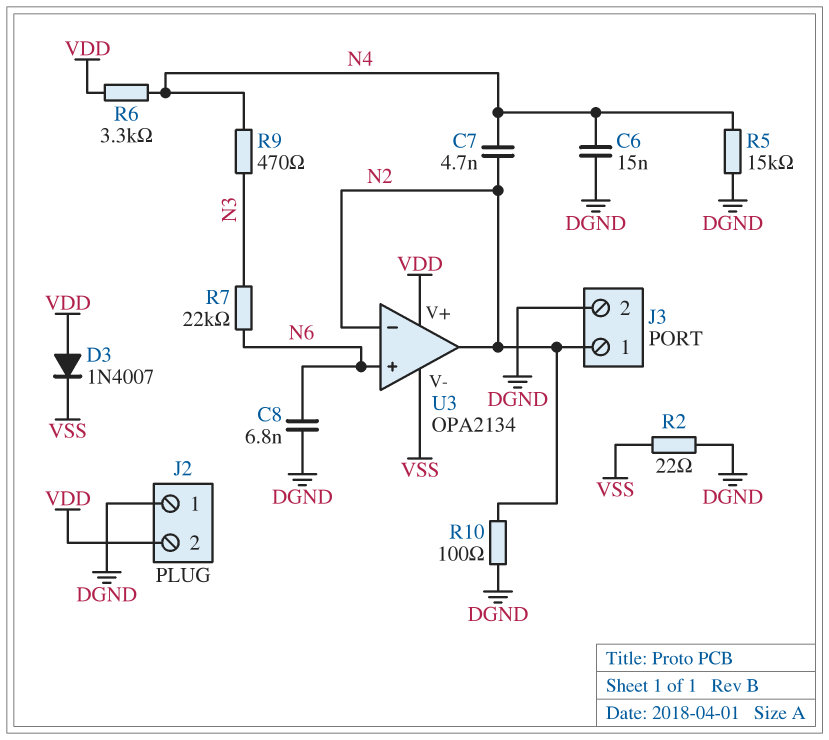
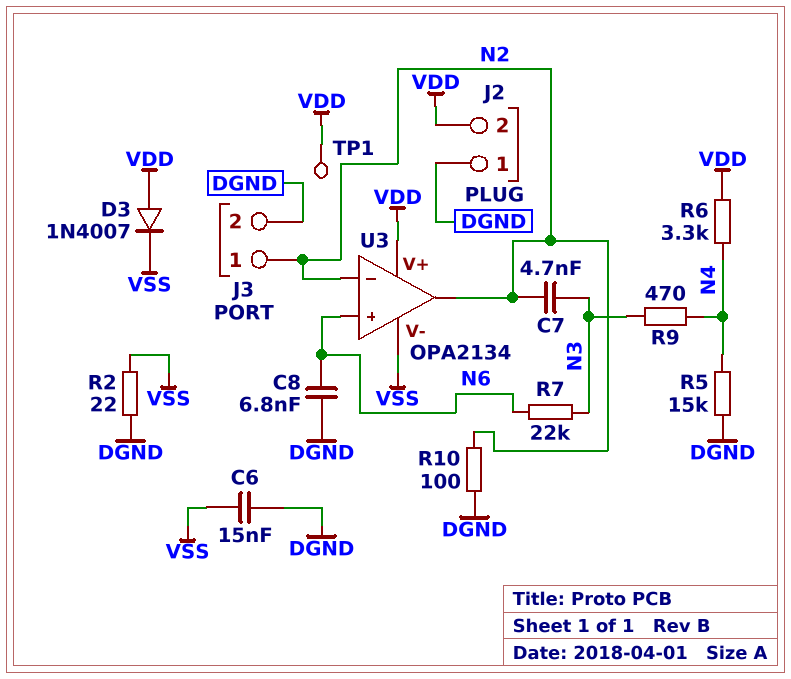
C6: 15nF (DGND, N4) -> 15nF (DGND, VSS)
C7: 4.7nF (N2, N4) -> 4.7nF (N2, N3)
TP1: none -> test point (VDD)

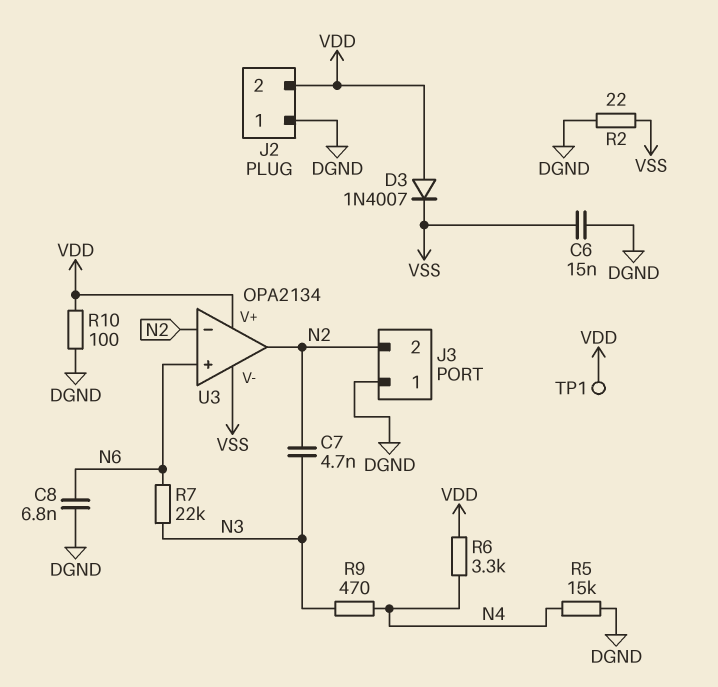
J3 pin 1: N2 -> DGND
J3 pin 2: DGND -> N2
R10: 100 (DGND, N2) -> 100 (DGND, VDD)

